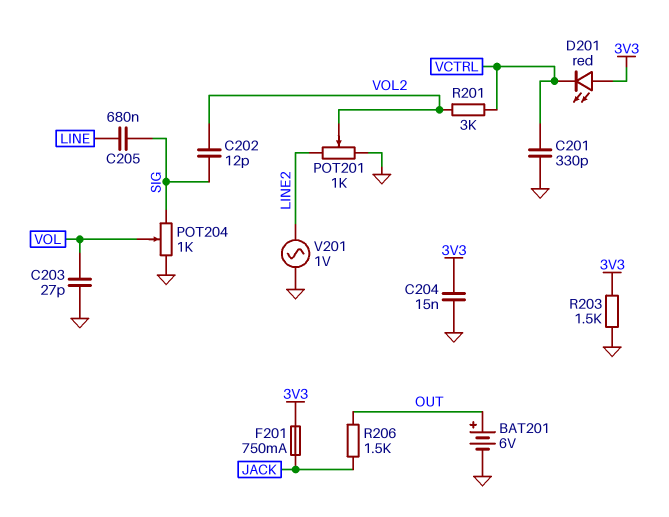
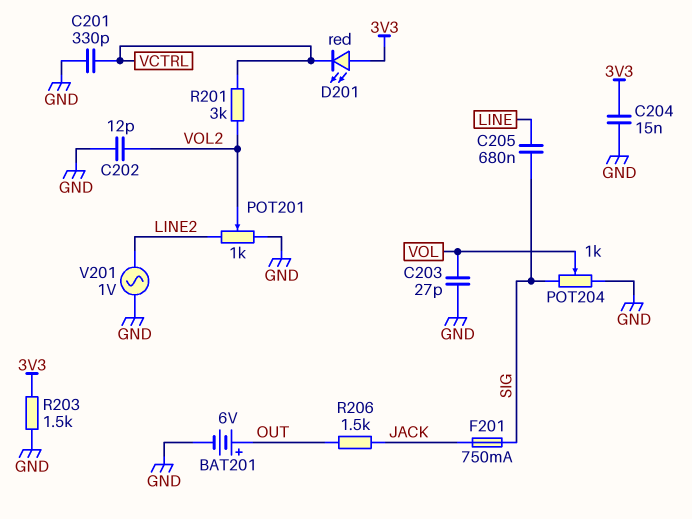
C202: 12pF (SIG, VOL2) -> 12pF (GND, VOL2)
F201: 750mA (3V3, JACK) -> 750mA (JACK, SIG)

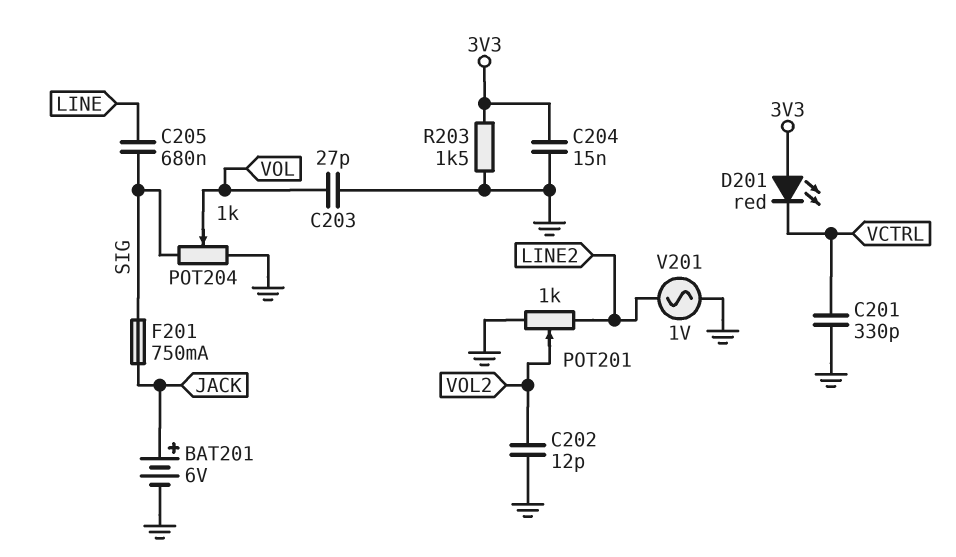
BAT201: 6V (plus OUT, minus GND) -> 6V (plus JACK, minus GND)
R201: 3k (VCTRL, VOL2) -> none
R206: 1.5k (JACK, OUT) -> none

